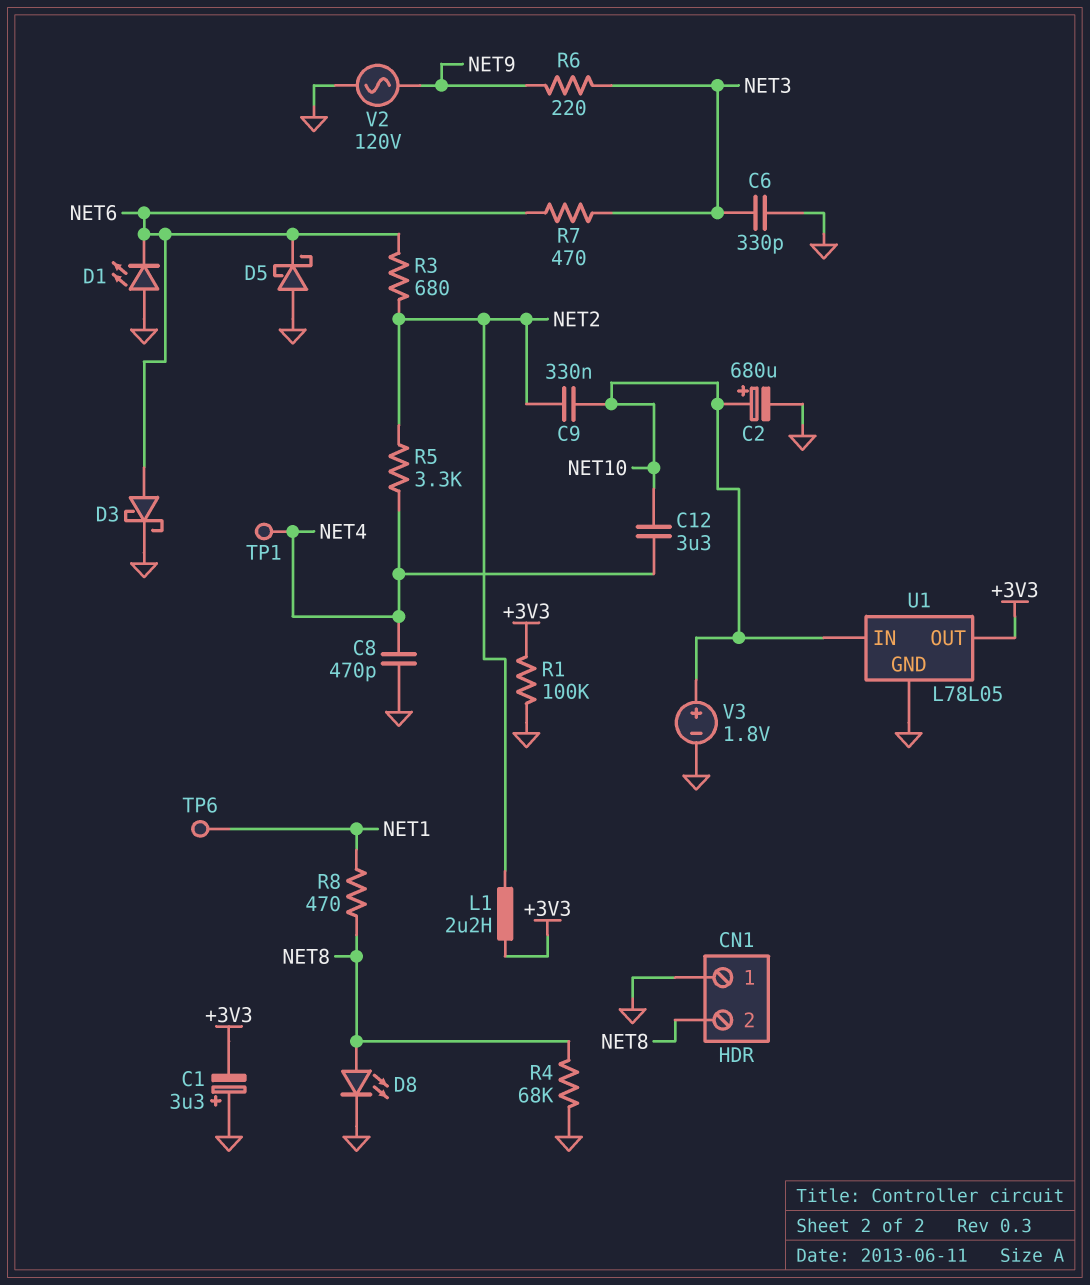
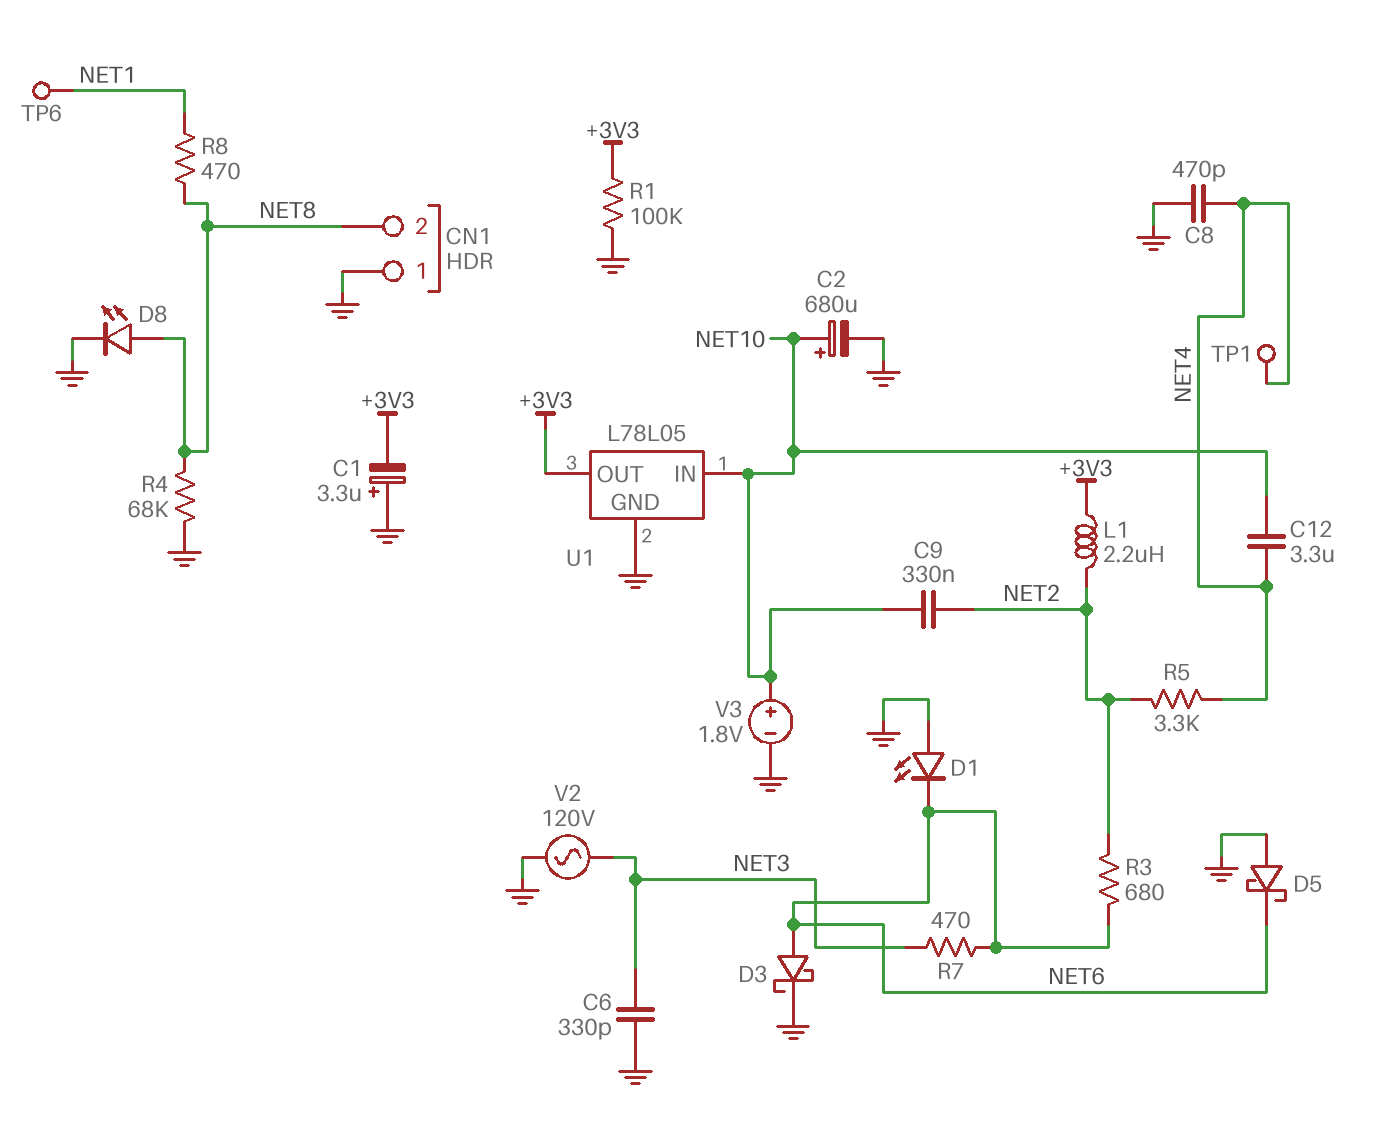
R6: 220 (NET3, NET9) -> none
V2: AC 120V (GND, NET9) -> AC 120V (GND, NET3)

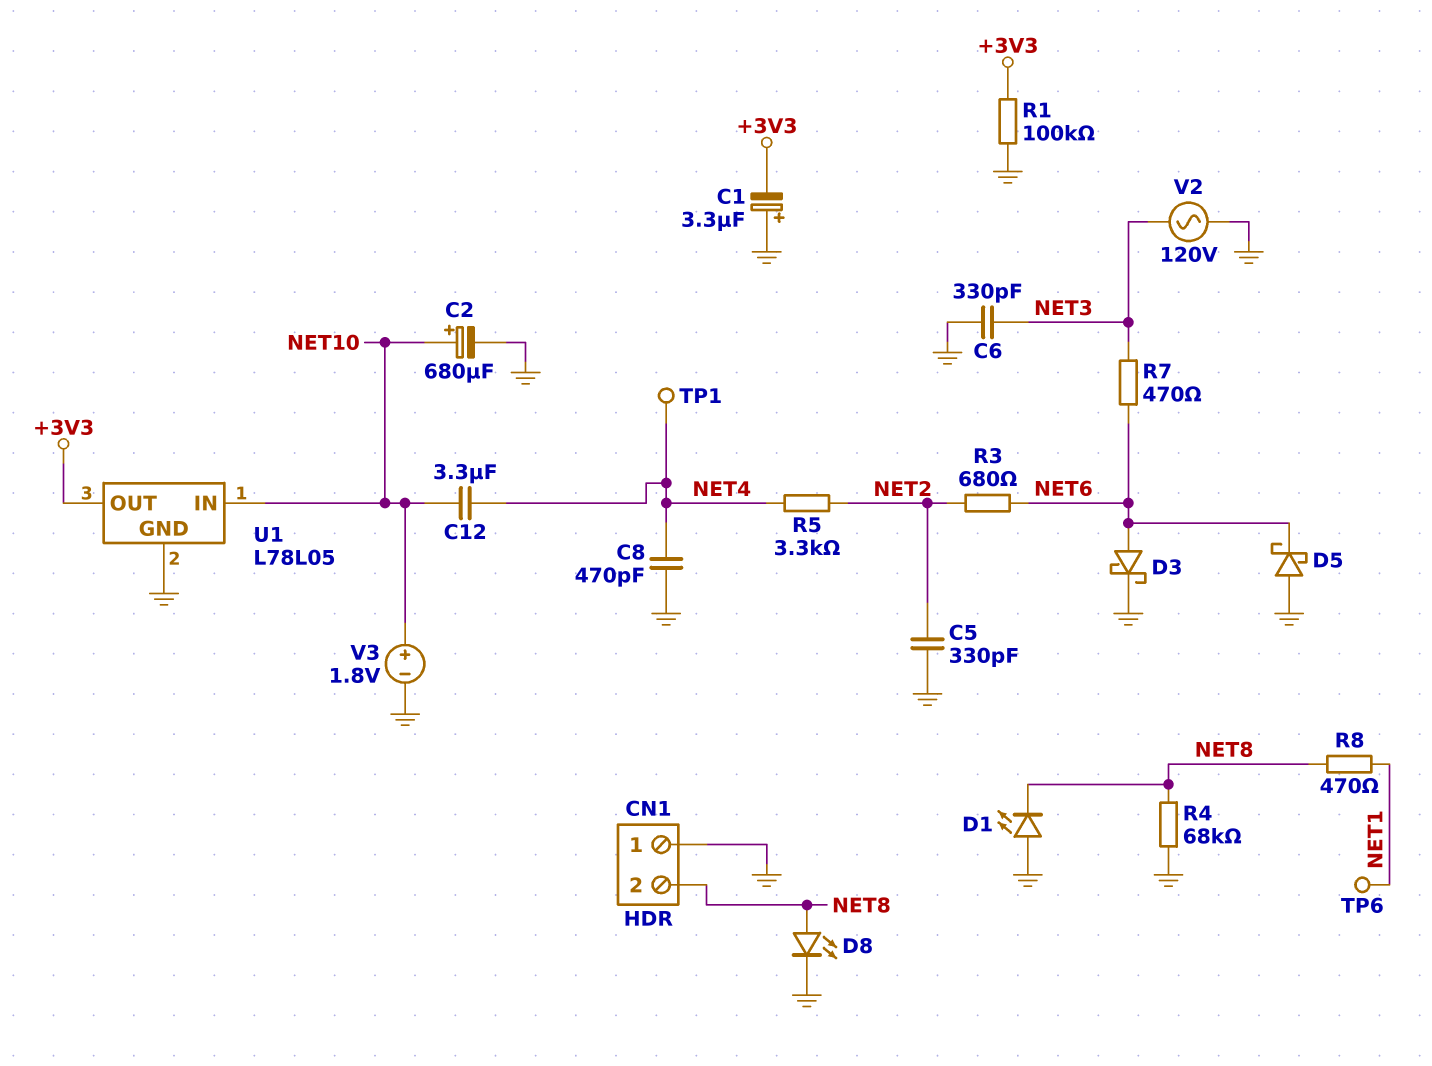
C5: none -> 330pF (GND, NET2)
C9: 330nF (NET2, NET10) -> none
D1: LED (A GND, K NET6) -> LED (A GND, K NET8)
L1: 2.2uH (+3V3, NET2) -> none

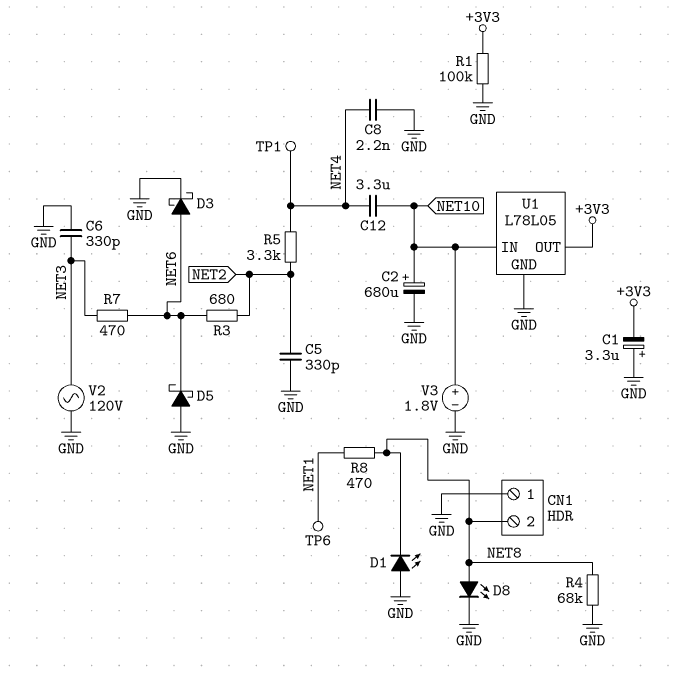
C8: 470pF (GND, NET4) -> 2.2nF (GND, NET4)

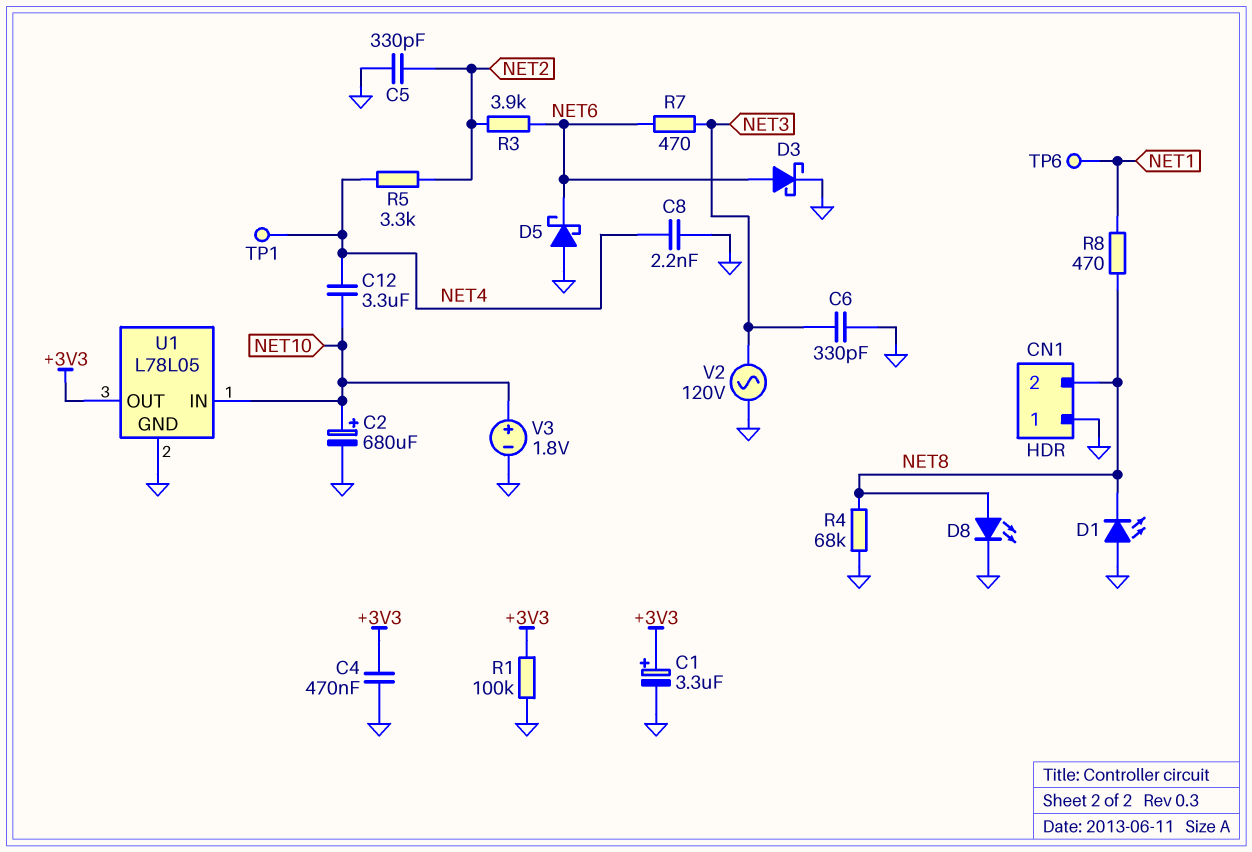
C1: 3.3uF (plus GND, minus +3V3) -> 3.3uF (plus +3V3, minus GND)
C4: none -> 470nF (+3V3, GND)
R3: 680 (NET2, NET6) -> 3.9k (NET2, NET6)

